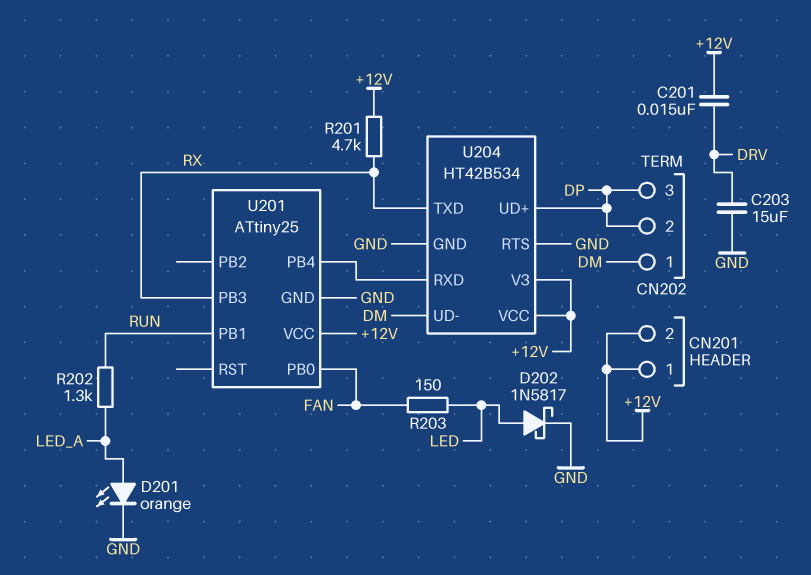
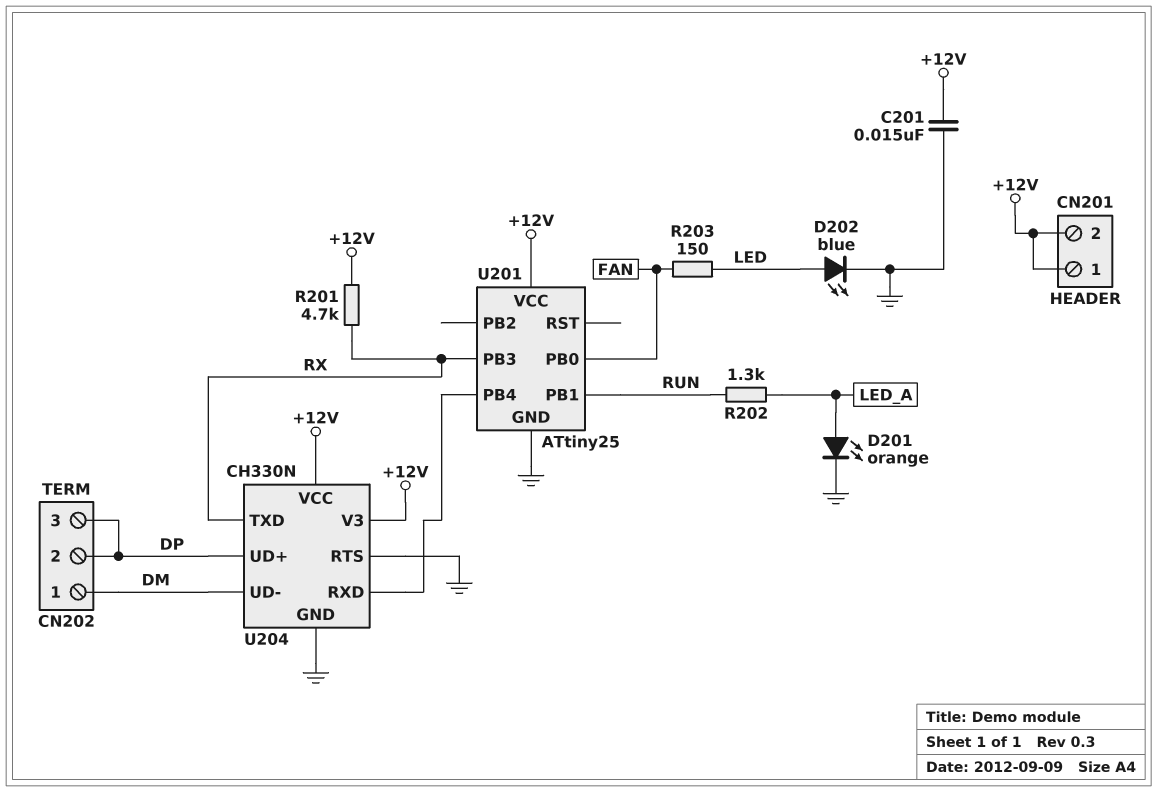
C201: 15nF (+12V, DRV) -> 15nF (+12V, GND)
C203: 15uF (DRV, GND) -> none
D202: schottky 1N5817 (A LED, K GND) -> LED blue (A LED, K GND)
U204: HT42B534 -> CH330N

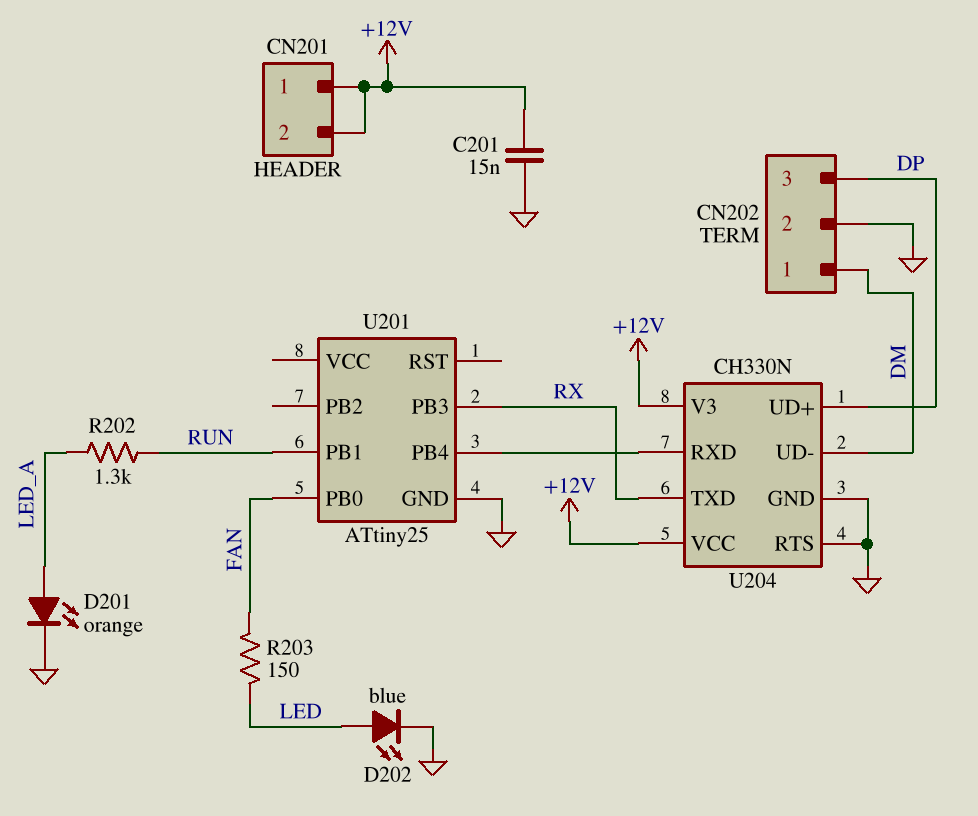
CN202 pin 2: DP -> GND
R201: 4.7k (+12V, RX) -> none
U201 pin VCC: +12V -> none

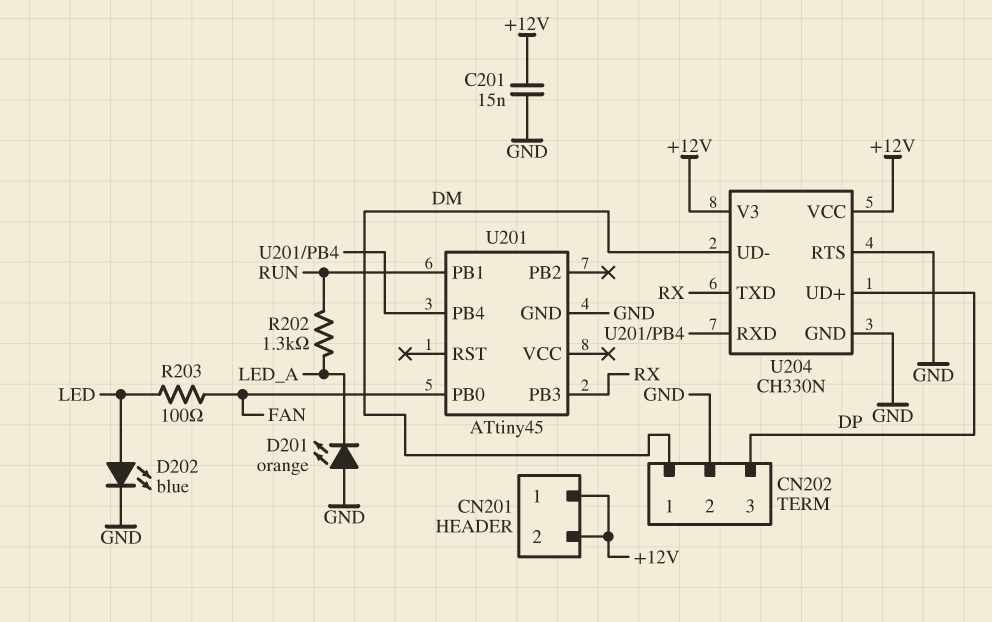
D201: LED orange (A LED_A, K GND) -> LED orange (A GND, K LED_A)
R203: 150 (FAN, LED) -> 100 (FAN, LED)
U201: ATtiny25 -> ATtiny45

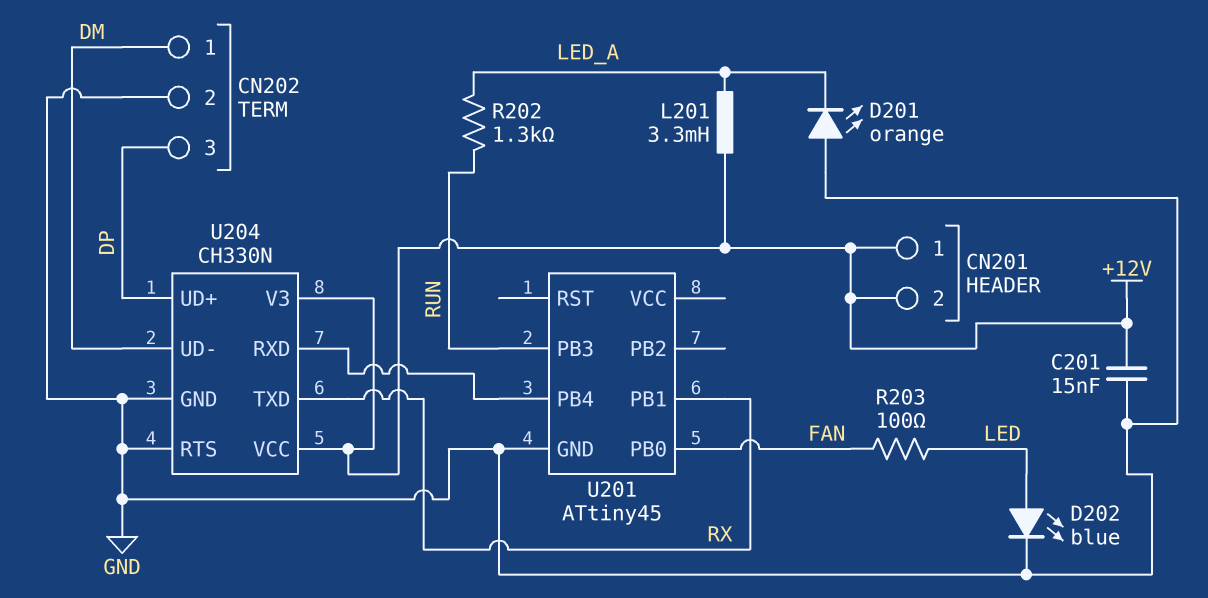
L201: none -> 3.3mH (+12V, LED_A)
U201 pin PB1: RUN -> RX
U201 pin PB3: RX -> RUN

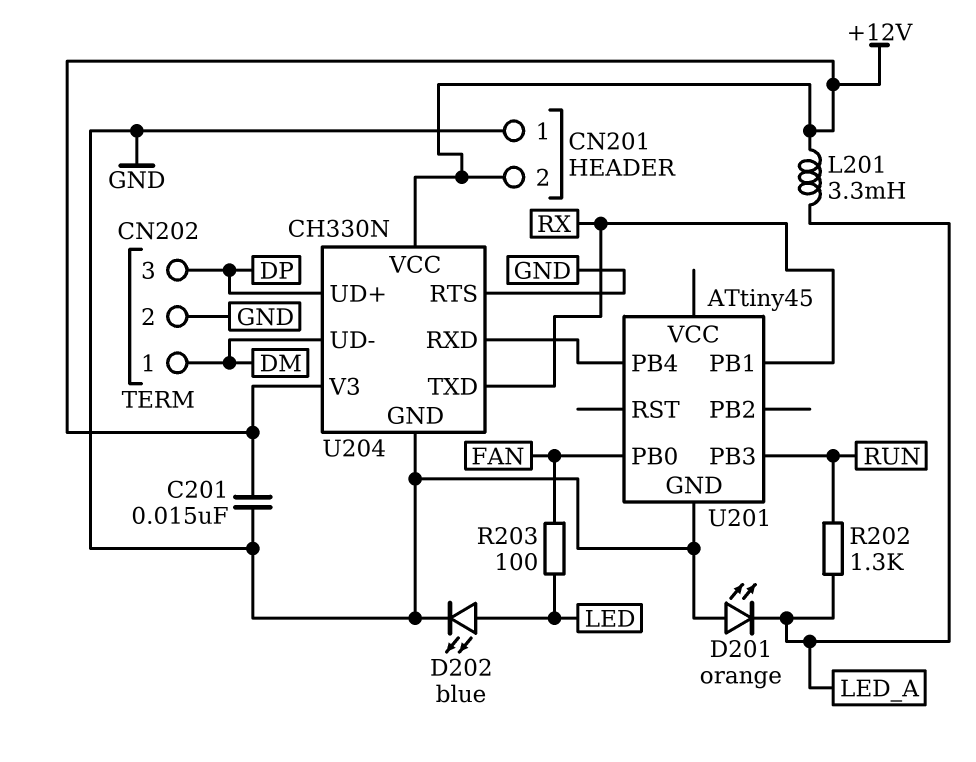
CN201 pin 1: +12V -> GND

